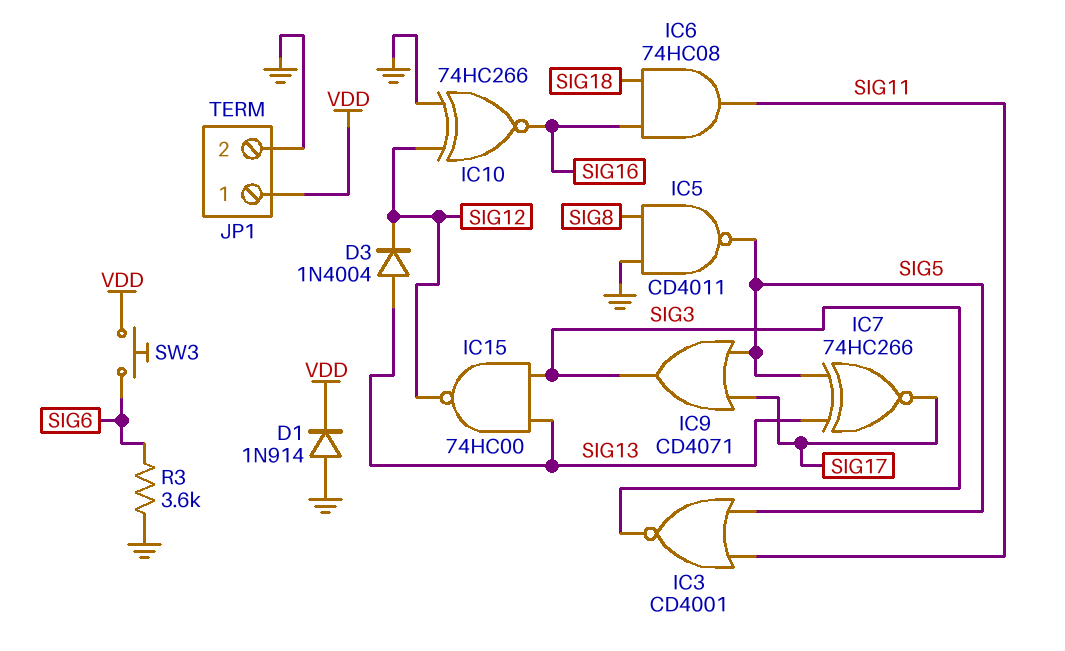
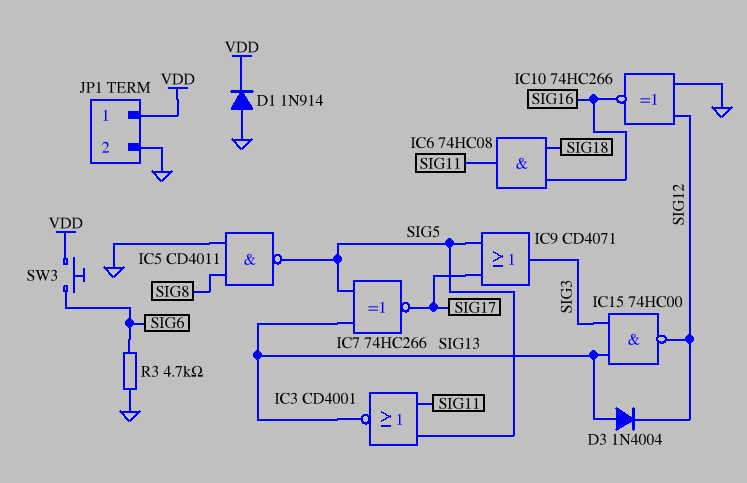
IC3: NOR CD4001 (in SIG5, in SIG11, out SIG3) -> NOR CD4001 (in SIG5, in SIG11, out SIG13)
R3: 3.6k (GND, SIG6) -> 4.7k (GND, SIG6)

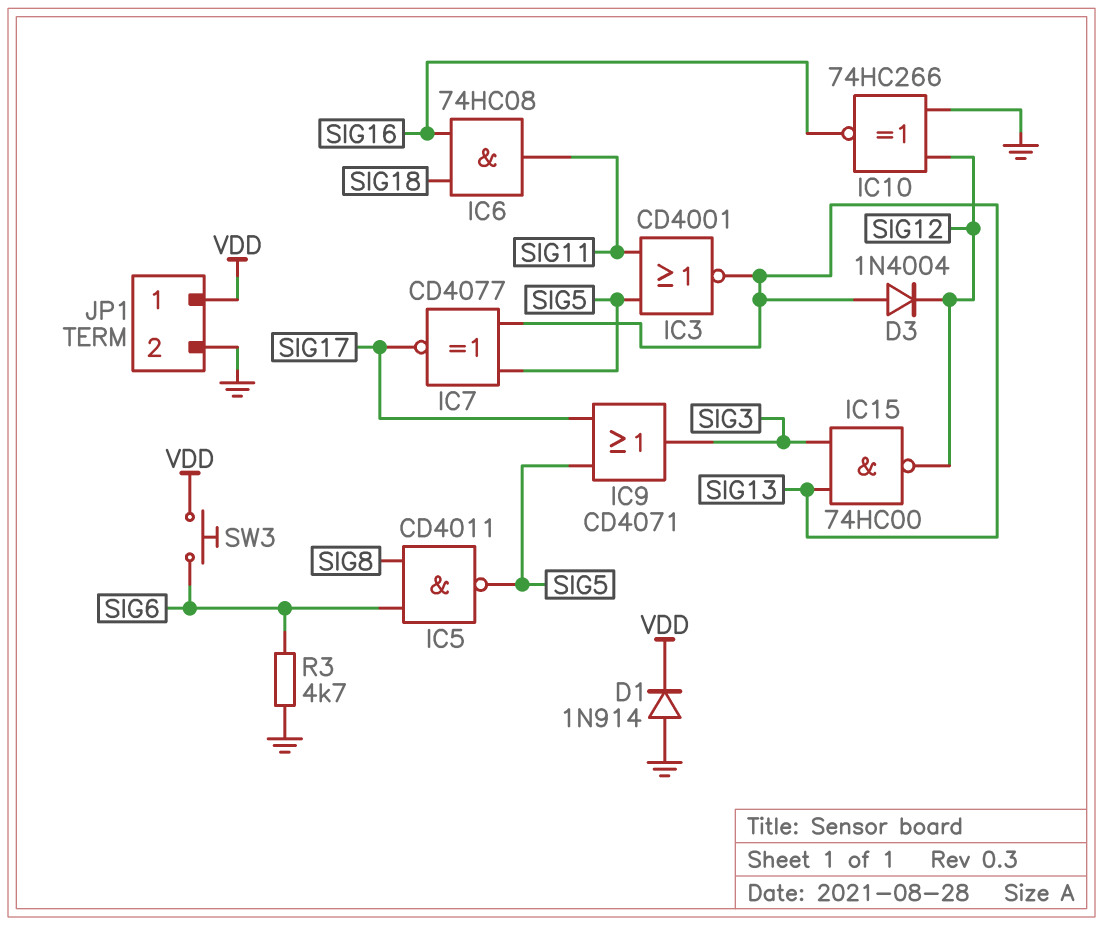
IC5: NAND CD4011 (in GND, in SIG8, out SIG5) -> NAND CD4011 (in SIG6, in SIG8, out SIG5)
IC7: XNOR 74HC266 (in SIG5, in SIG13, out SIG17) -> XNOR CD4077 (in SIG5, in SIG13, out SIG17)

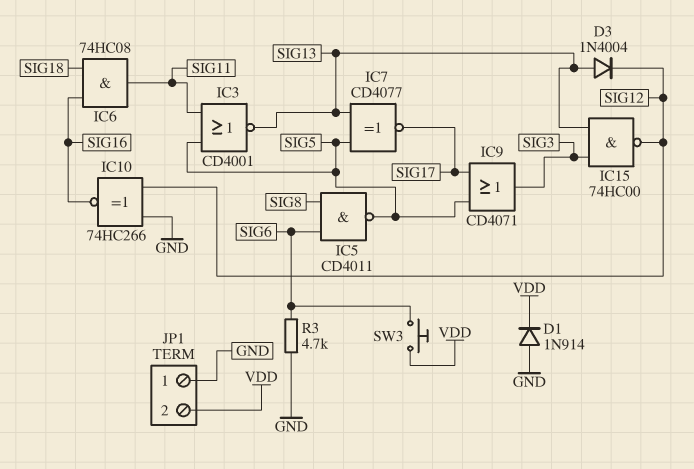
JP1 pin 1: VDD -> GND
JP1 pin 2: GND -> VDD

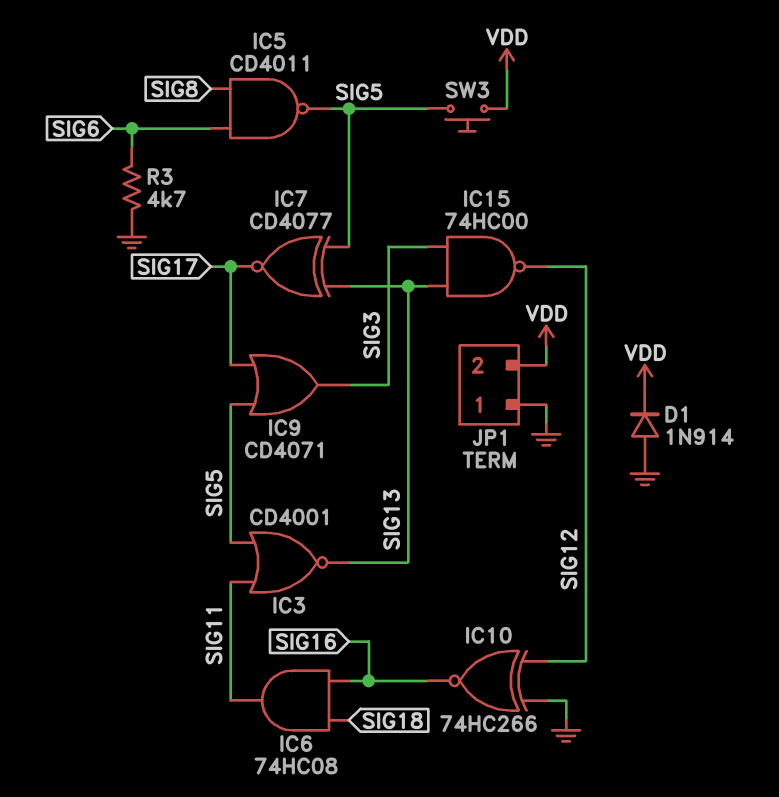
D3: diode 1N4004 (A SIG13, K SIG12) -> none
SW3: button (SIG6, VDD) -> button (SIG5, VDD)

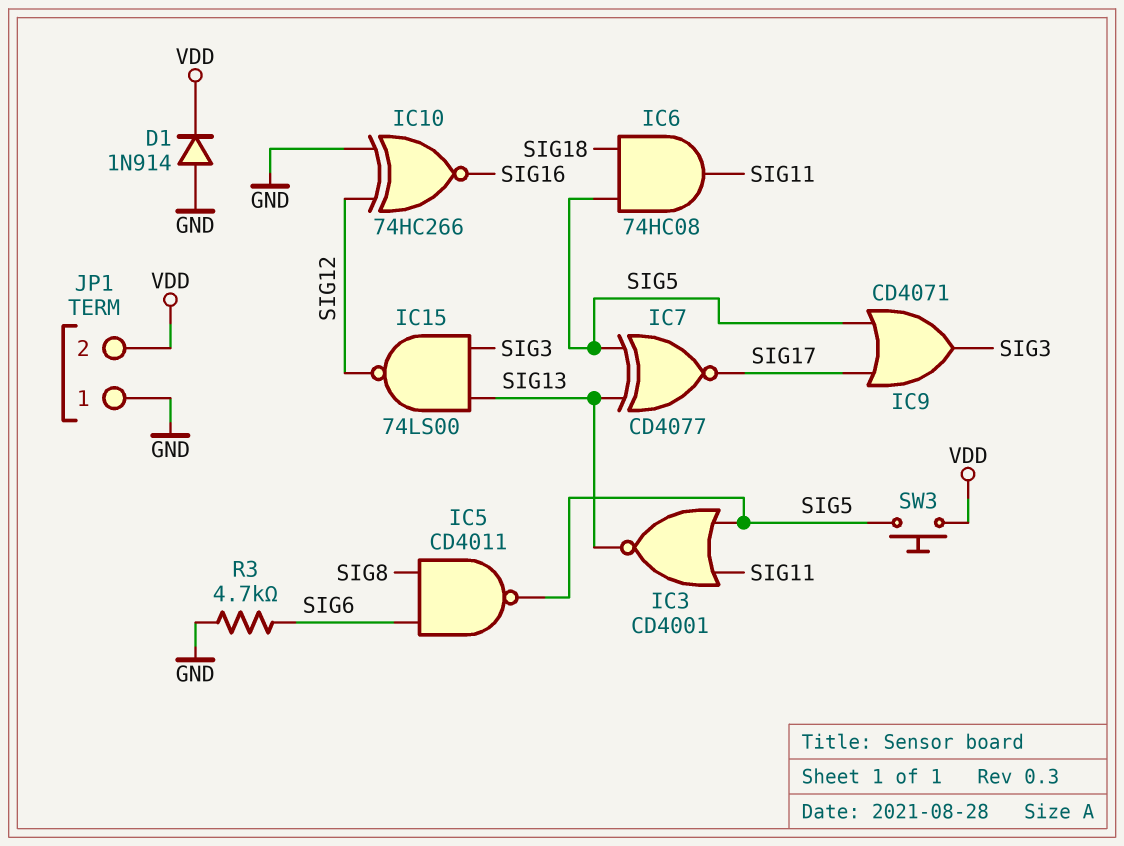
IC6: AND 74HC08 (in SIG16, in SIG18, out SIG11) -> AND 74HC08 (in SIG5, in SIG18, out SIG11)
IC15: NAND 74HC00 (in SIG3, in SIG13, out SIG12) -> NAND 74LS00 (in SIG3, in SIG13, out SIG12)

